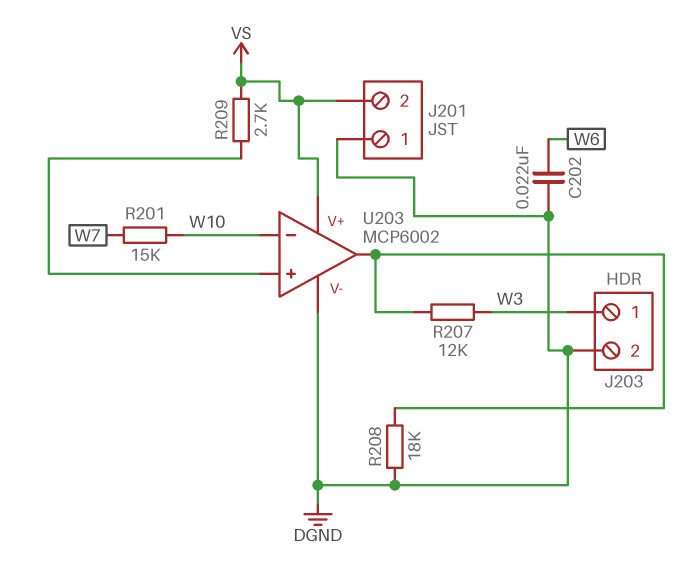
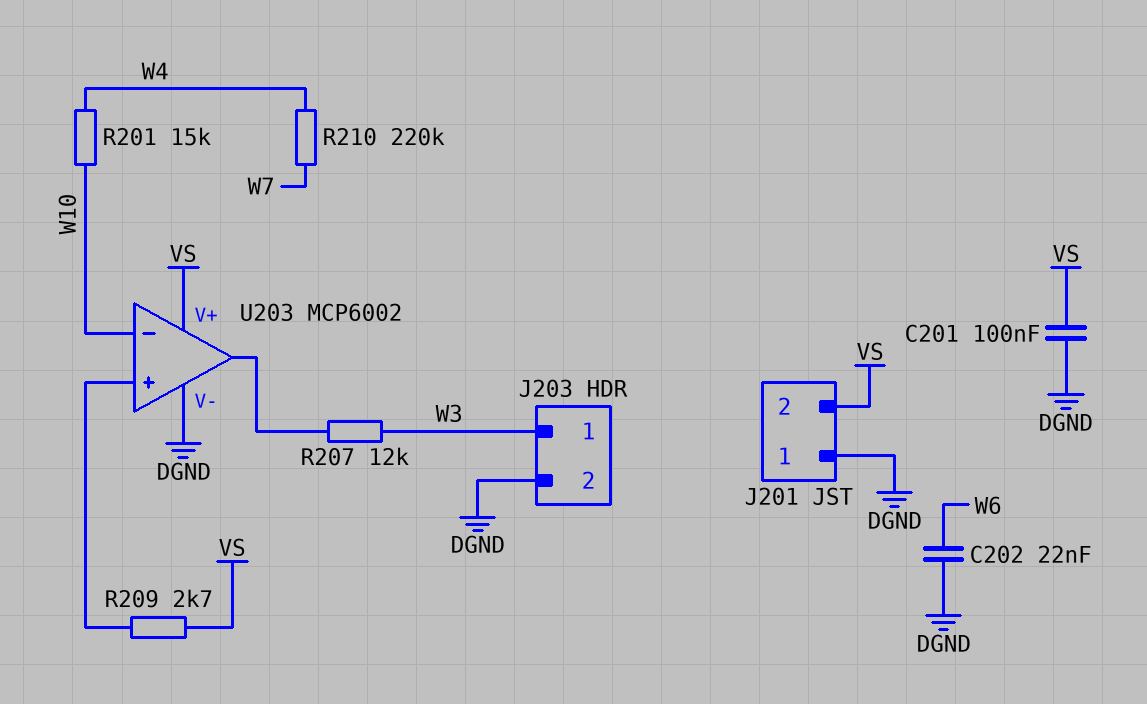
C201: none -> 100nF (DGND, VS)
R201: 15k (W7, W10) -> 15k (W4, W10)
R208: 18k (DGND, U203/out) -> none
R210: none -> 220k (W4, W7)

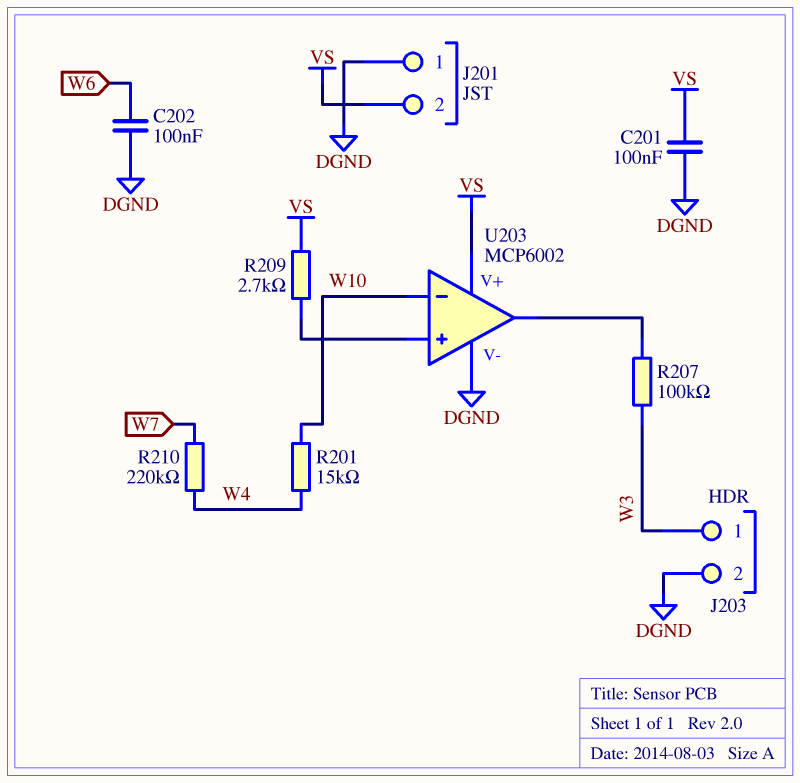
C202: 22nF (DGND, W6) -> 100nF (DGND, W6)
R207: 12k (U203/out, W3) -> 100k (U203/out, W3)

